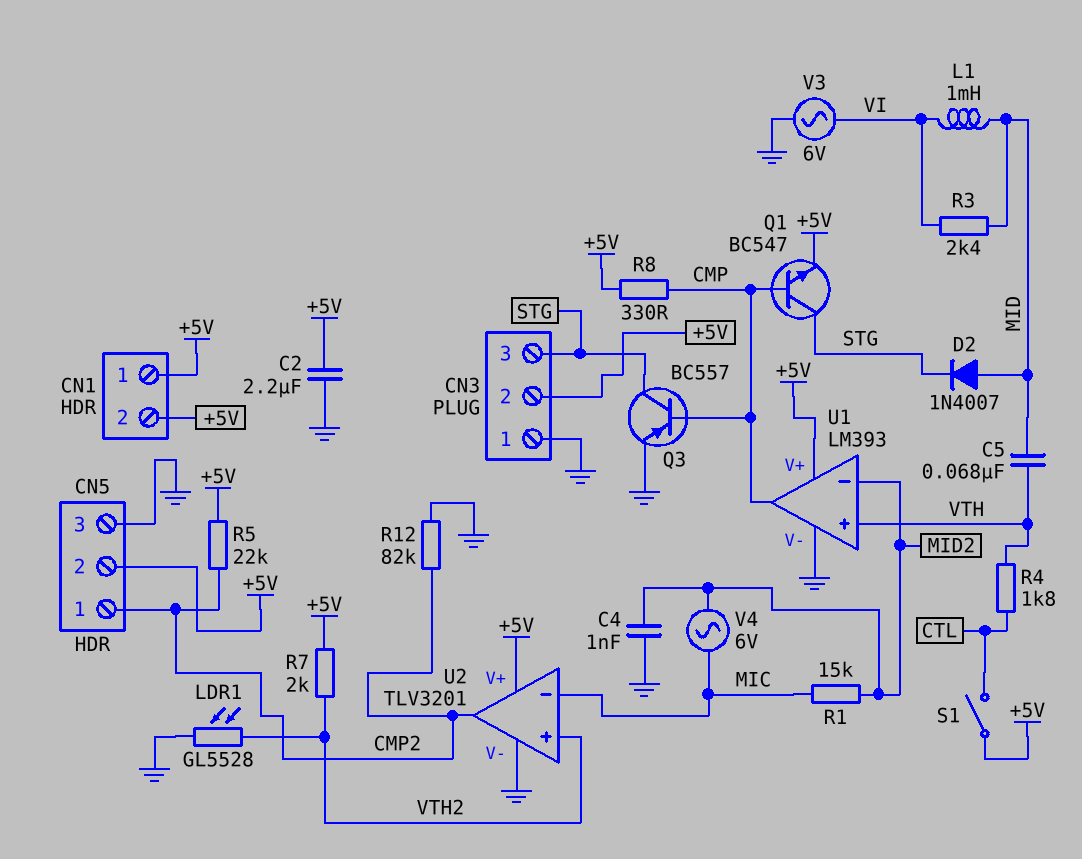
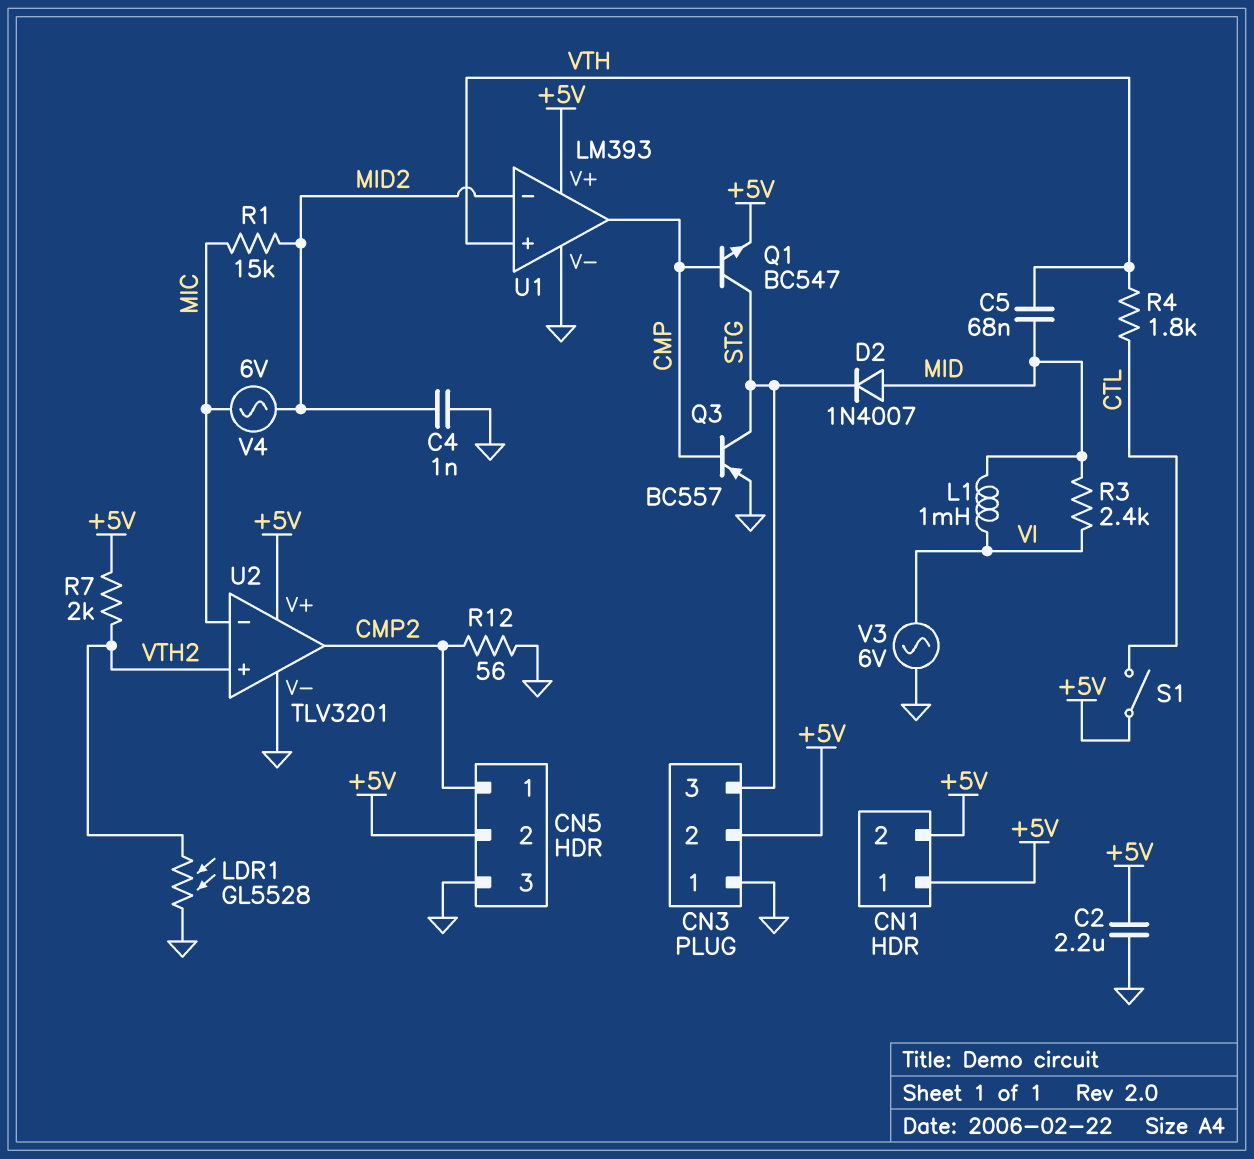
R5: 22k (+5V, CMP2) -> none
R8: 330 (+5V, CMP) -> none
R12: 82k (CMP2, GND) -> 56 (CMP2, GND)

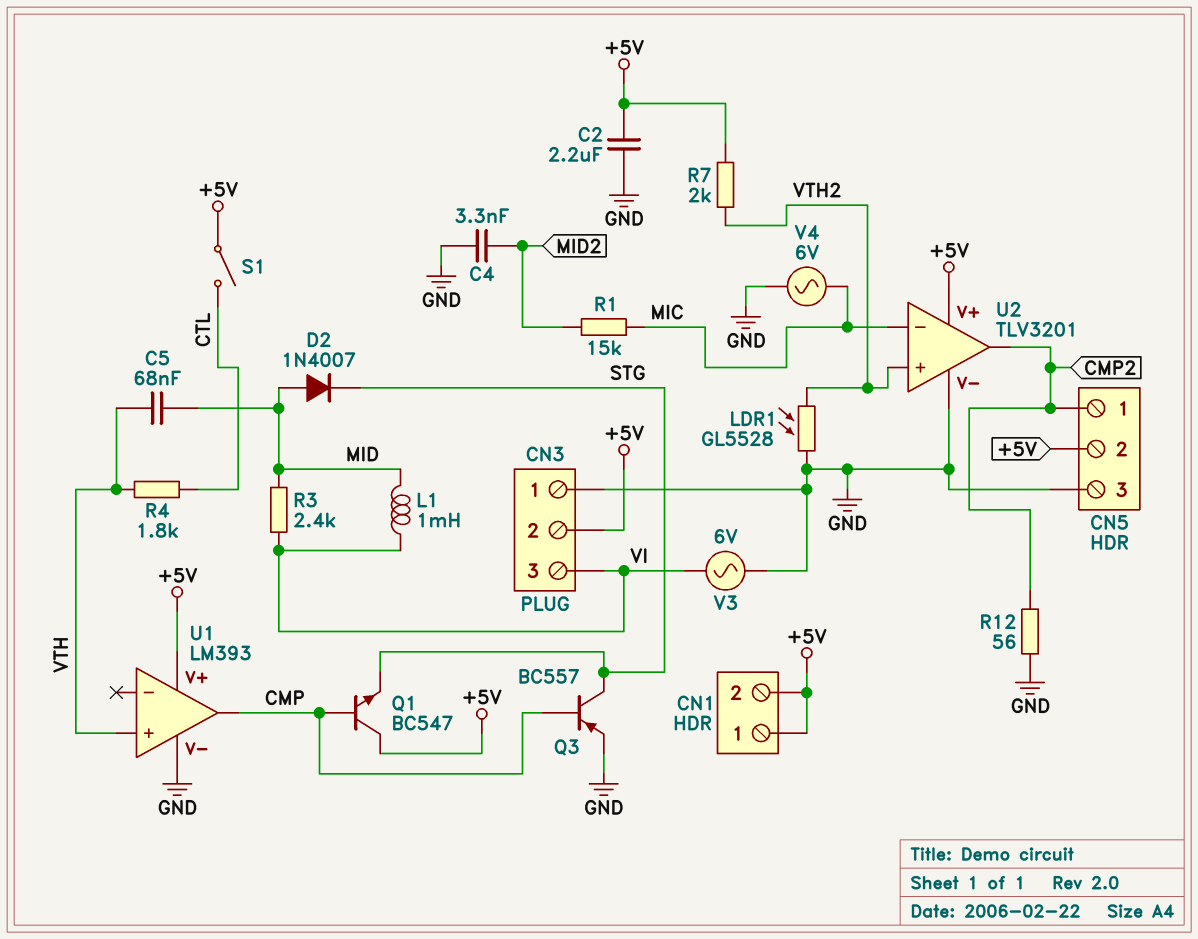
C4: 1nF (GND, MID2) -> 3.3nF (GND, MID2)
CN3 pin 3: STG -> VI
Q1: NPN BC547 (B CMP, C STG, E +5V) -> NPN BC547 (B CMP, C +5V, E STG)
U1 pin in-: MID2 -> none
V4: AC 6V (MIC, MID2) -> AC 6V (GND, MIC)

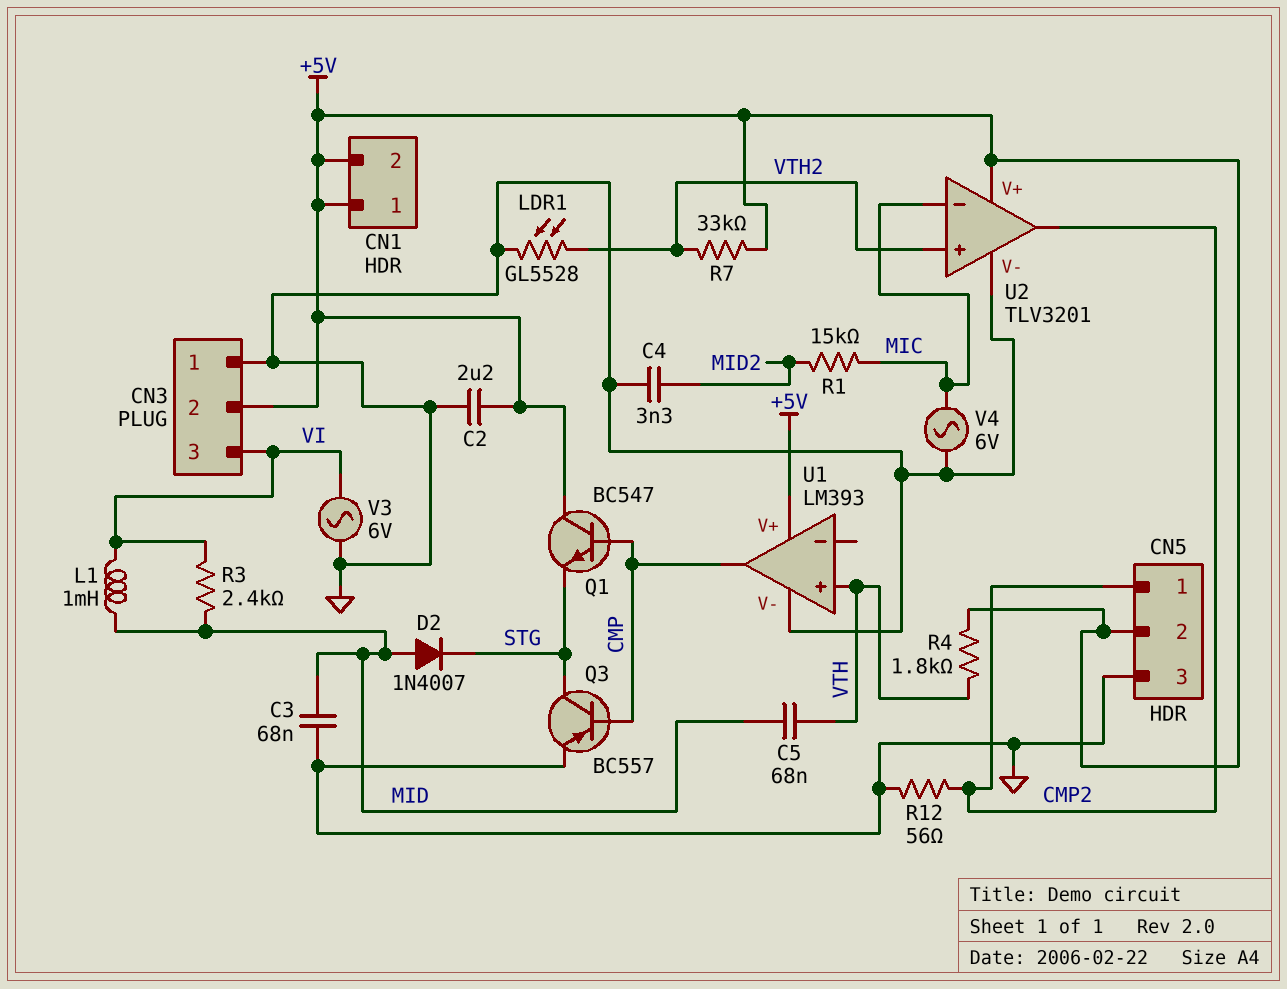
C3: none -> 68nF (GND, MID)
R4: 1.8k (CTL, VTH) -> 1.8k (+5V, VTH)
R7: 2k (+5V, VTH2) -> 33k (+5V, VTH2)
S1: switch (+5V, CTL) -> none

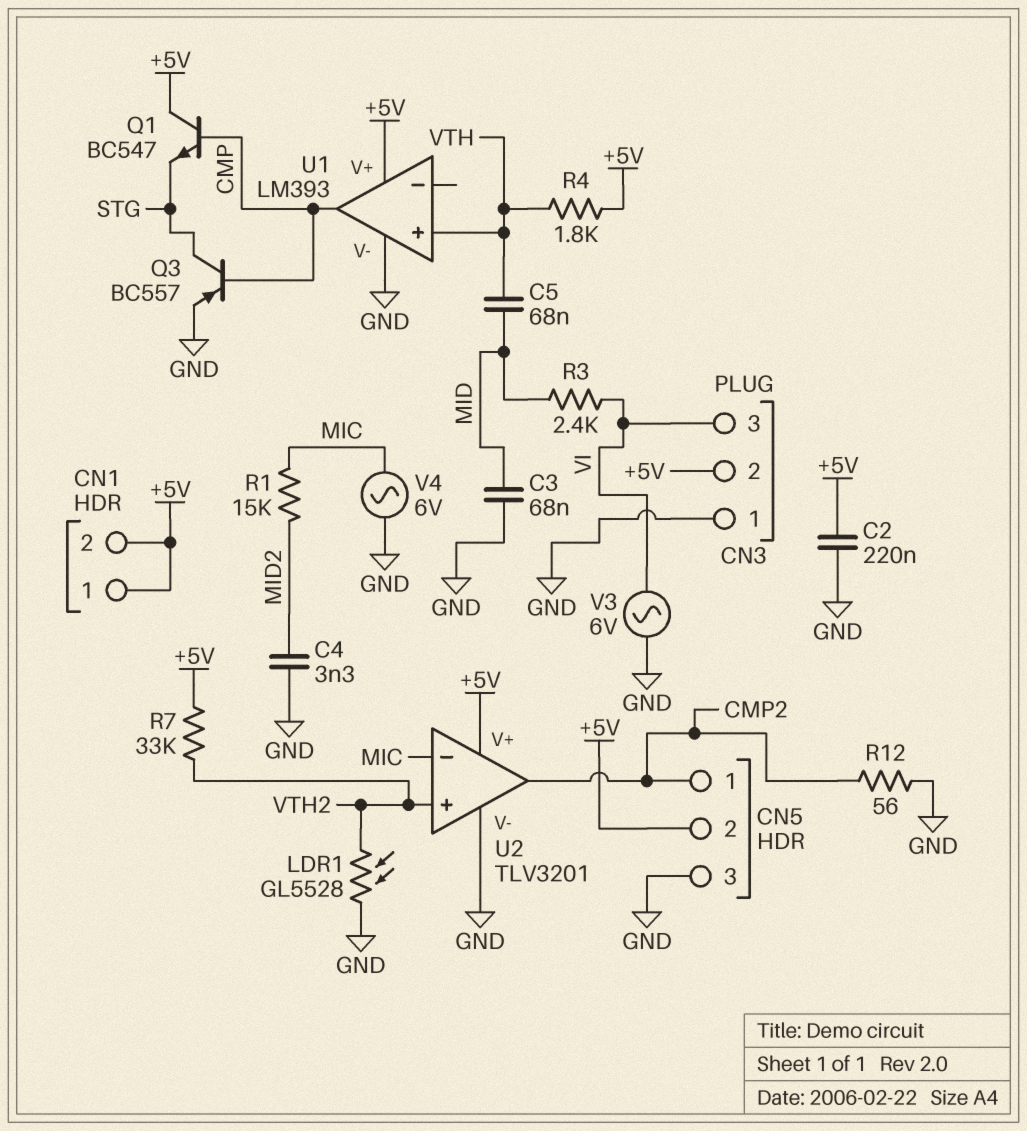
C2: 2.2uF (+5V, GND) -> 220nF (+5V, GND)
D2: diode 1N4007 (A MID, K STG) -> none
L1: 1mH (MID, VI) -> none

